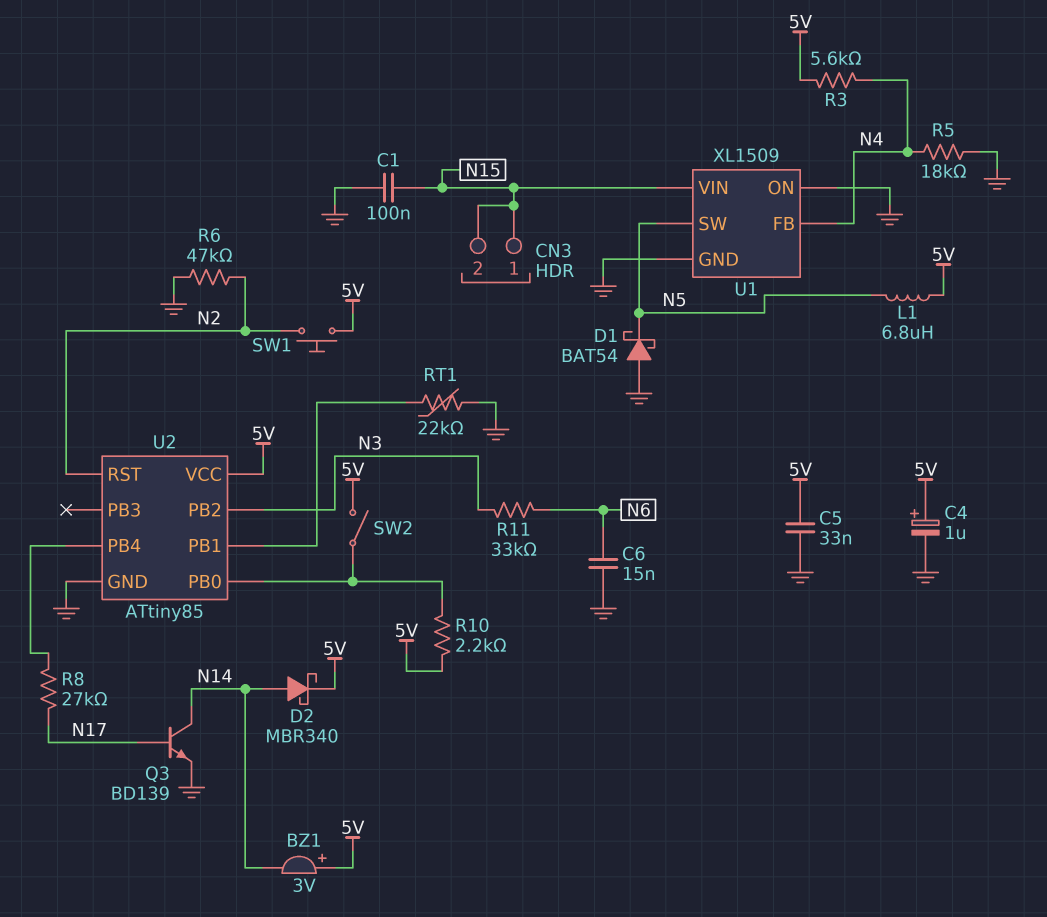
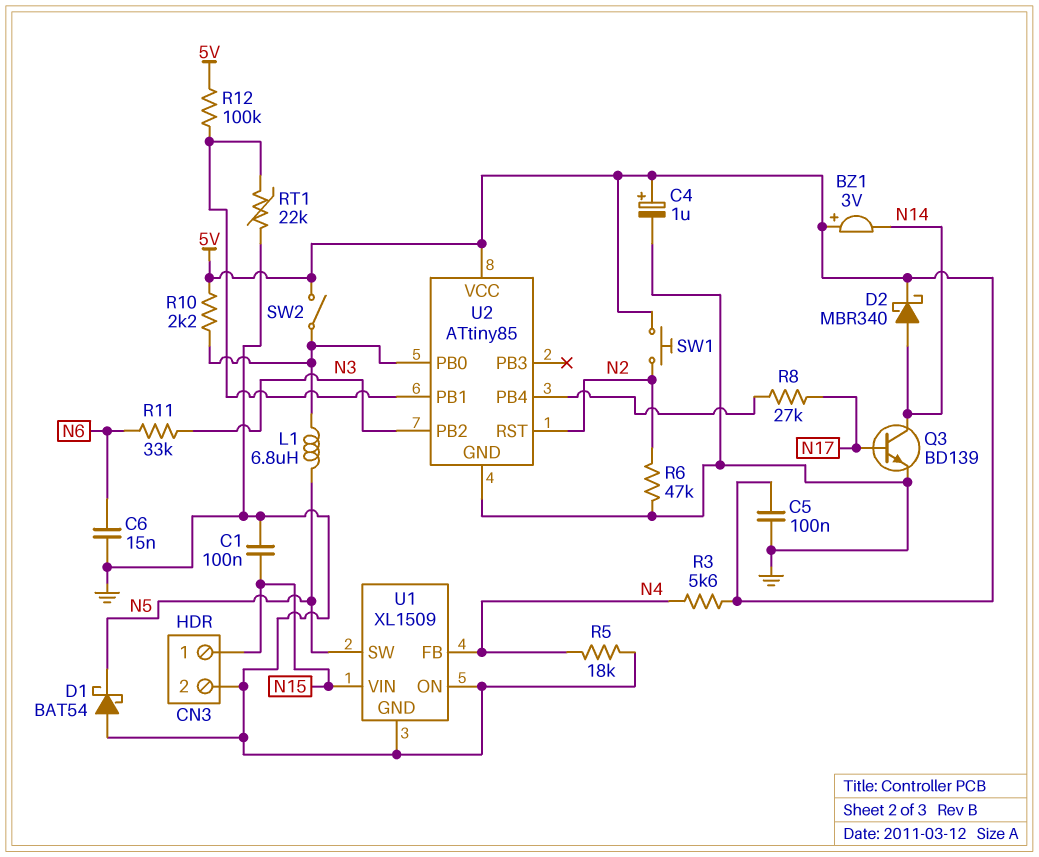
C5: 33nF (5V, GND) -> 100nF (5V, GND)
CN3 pin 2: N15 -> GND
L1: 6.8uH (5V, N5) -> 6.8uH (N5, U2/PB0)
R12: none -> 100k (5V, U2/PB1)

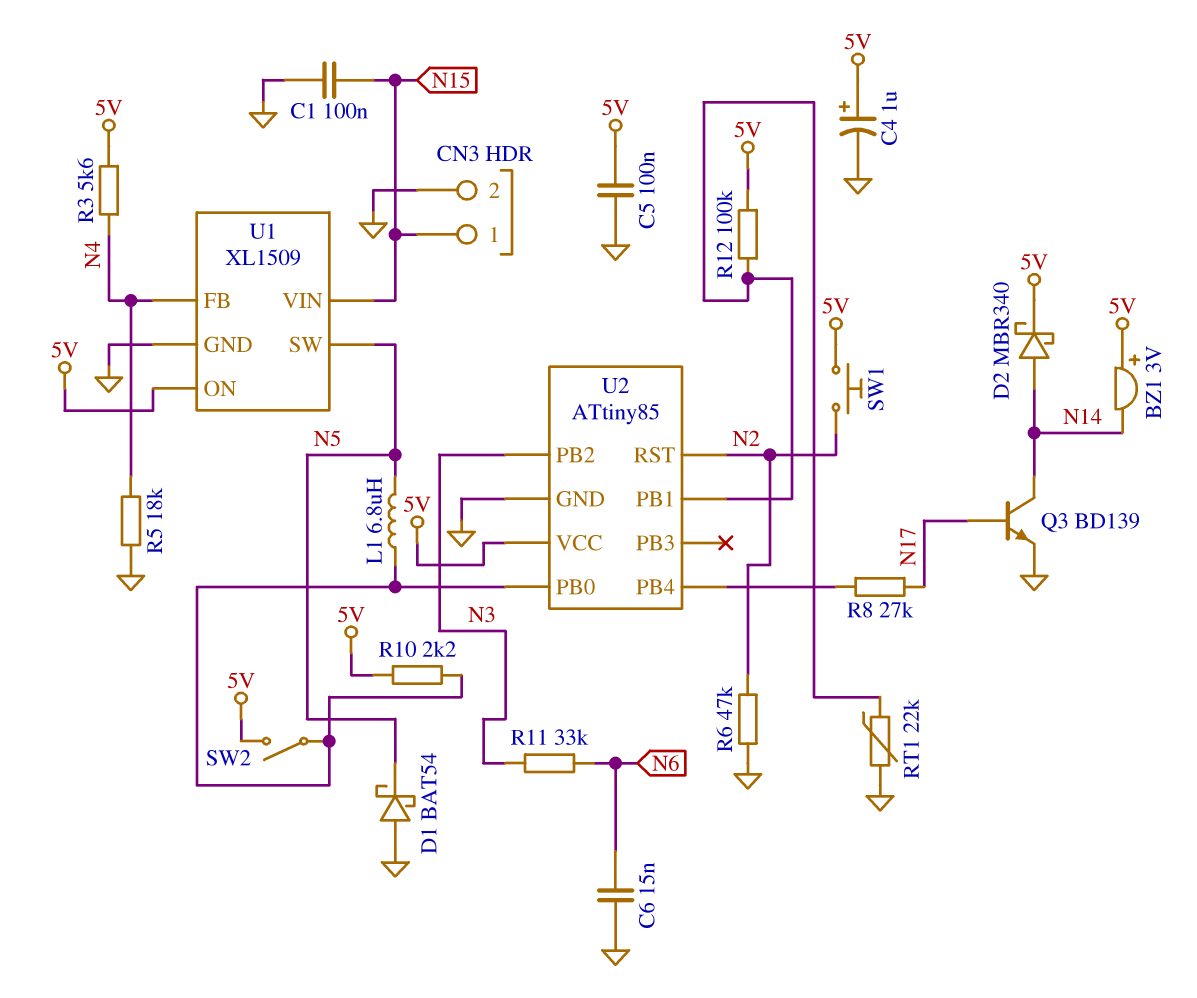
U1 pin ON: GND -> 5V

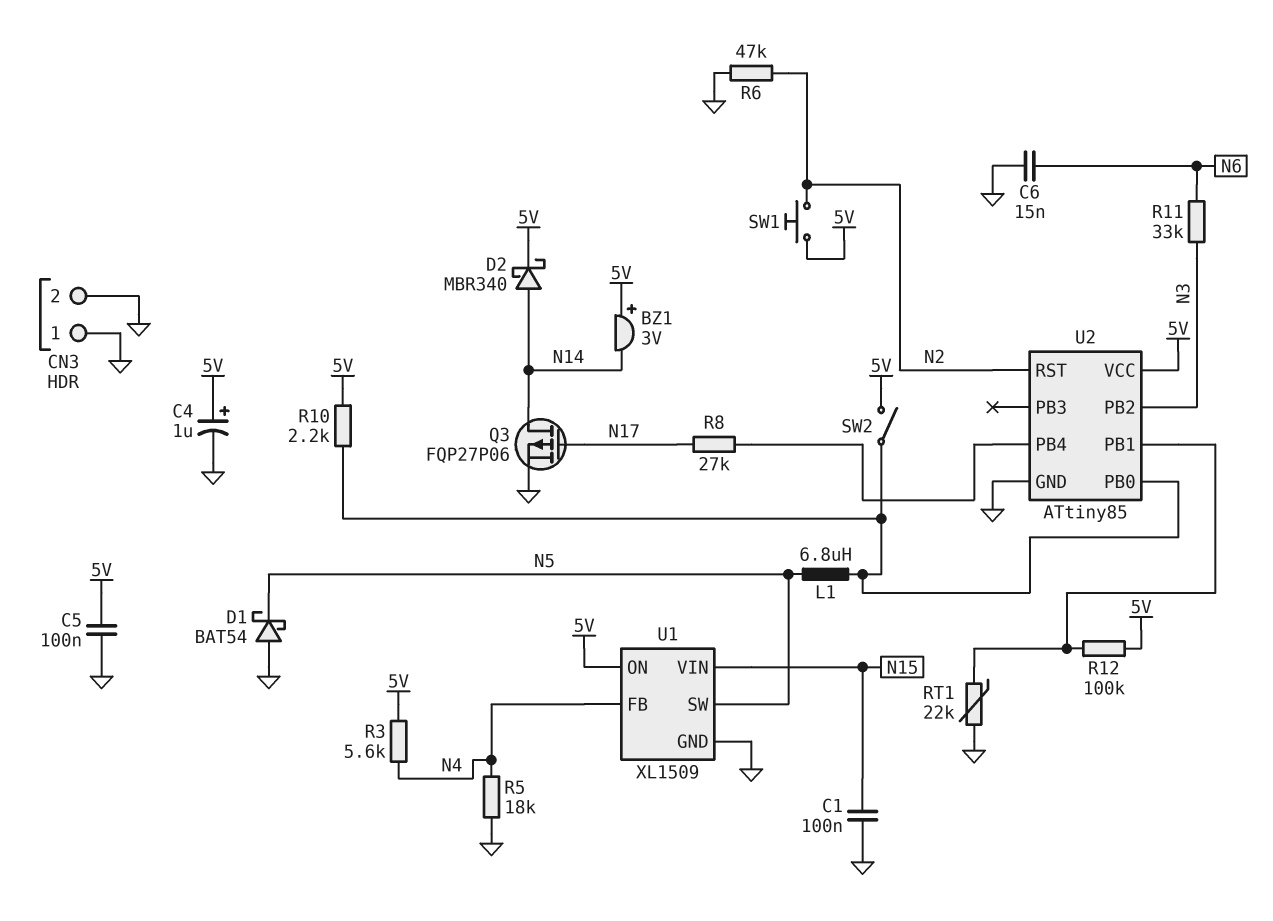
CN3 pin 1: N15 -> GND
Q3: NPN BD139 (B N17, C N14, E GND) -> PMOS FQP27P06 (G N17, D N14, S GND)

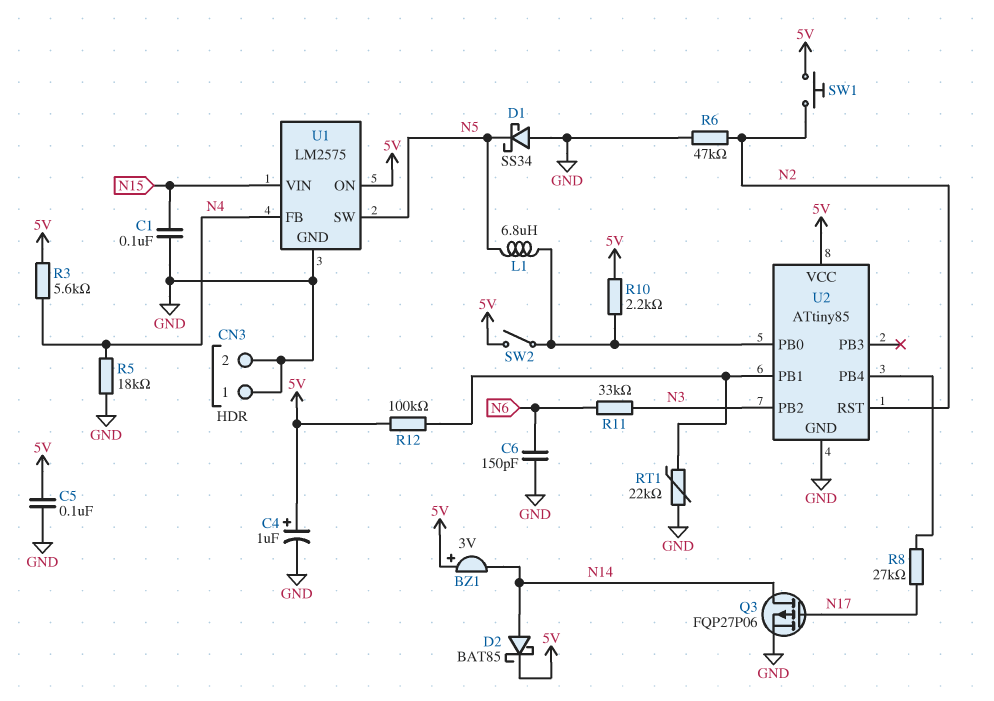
C6: 15nF (GND, N6) -> 150pF (GND, N6)
D1: schottky BAT54 (A GND, K N5) -> schottky SS34 (A GND, K N5)
D2: schottky MBR340 (A N14, K 5V) -> schottky BAT85 (A N14, K 5V)
U1: XL1509 -> LM2575

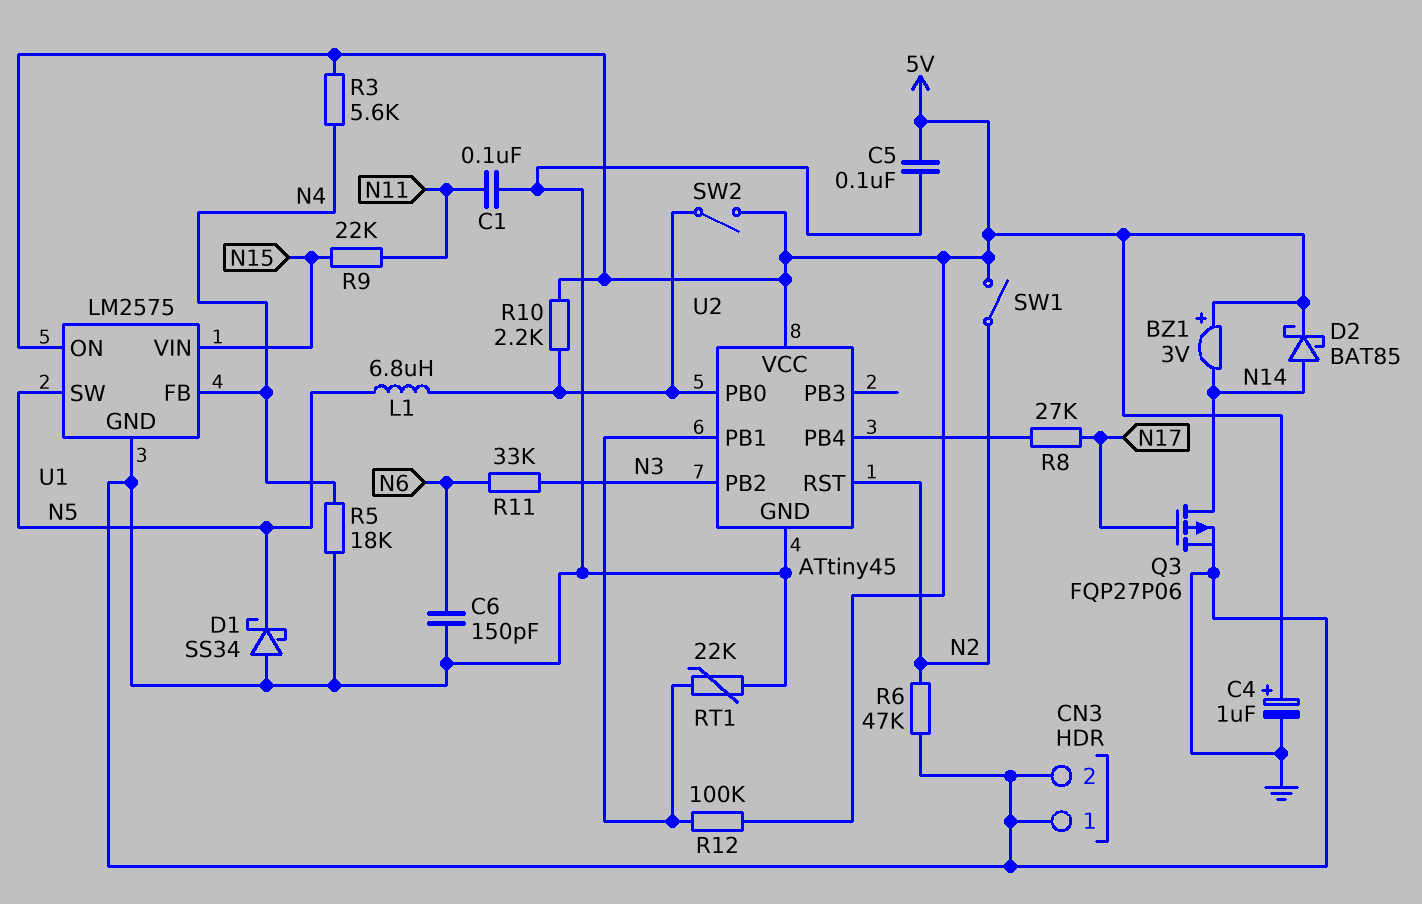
C1: 100nF (GND, N15) -> 100nF (GND, N11)
R9: none -> 22k (N11, N15)
SW1: button (5V, N2) -> switch (5V, N2)
U2: ATtiny85 -> ATtiny45

